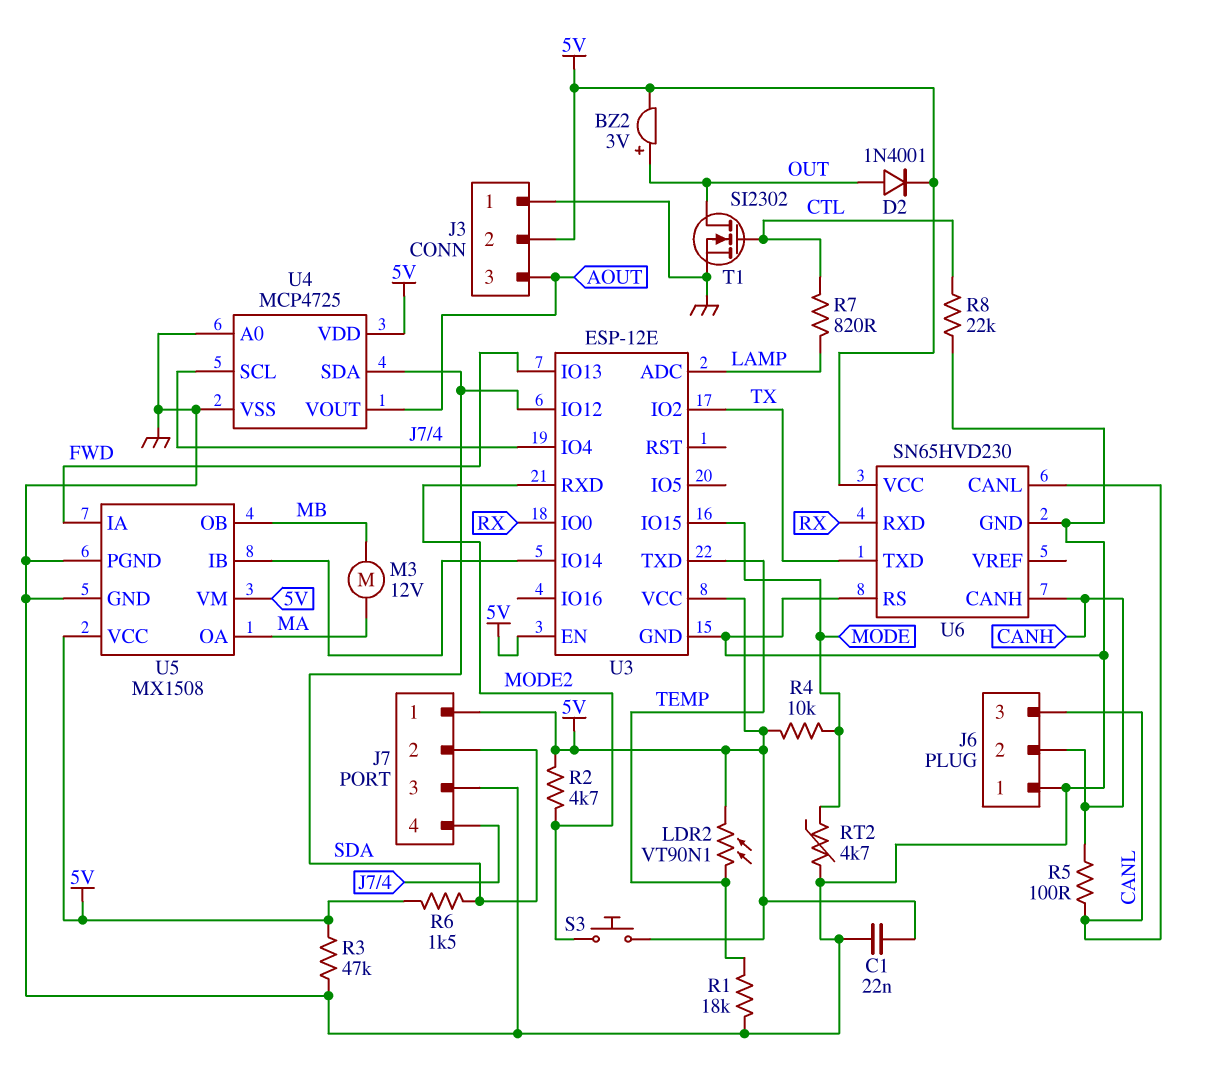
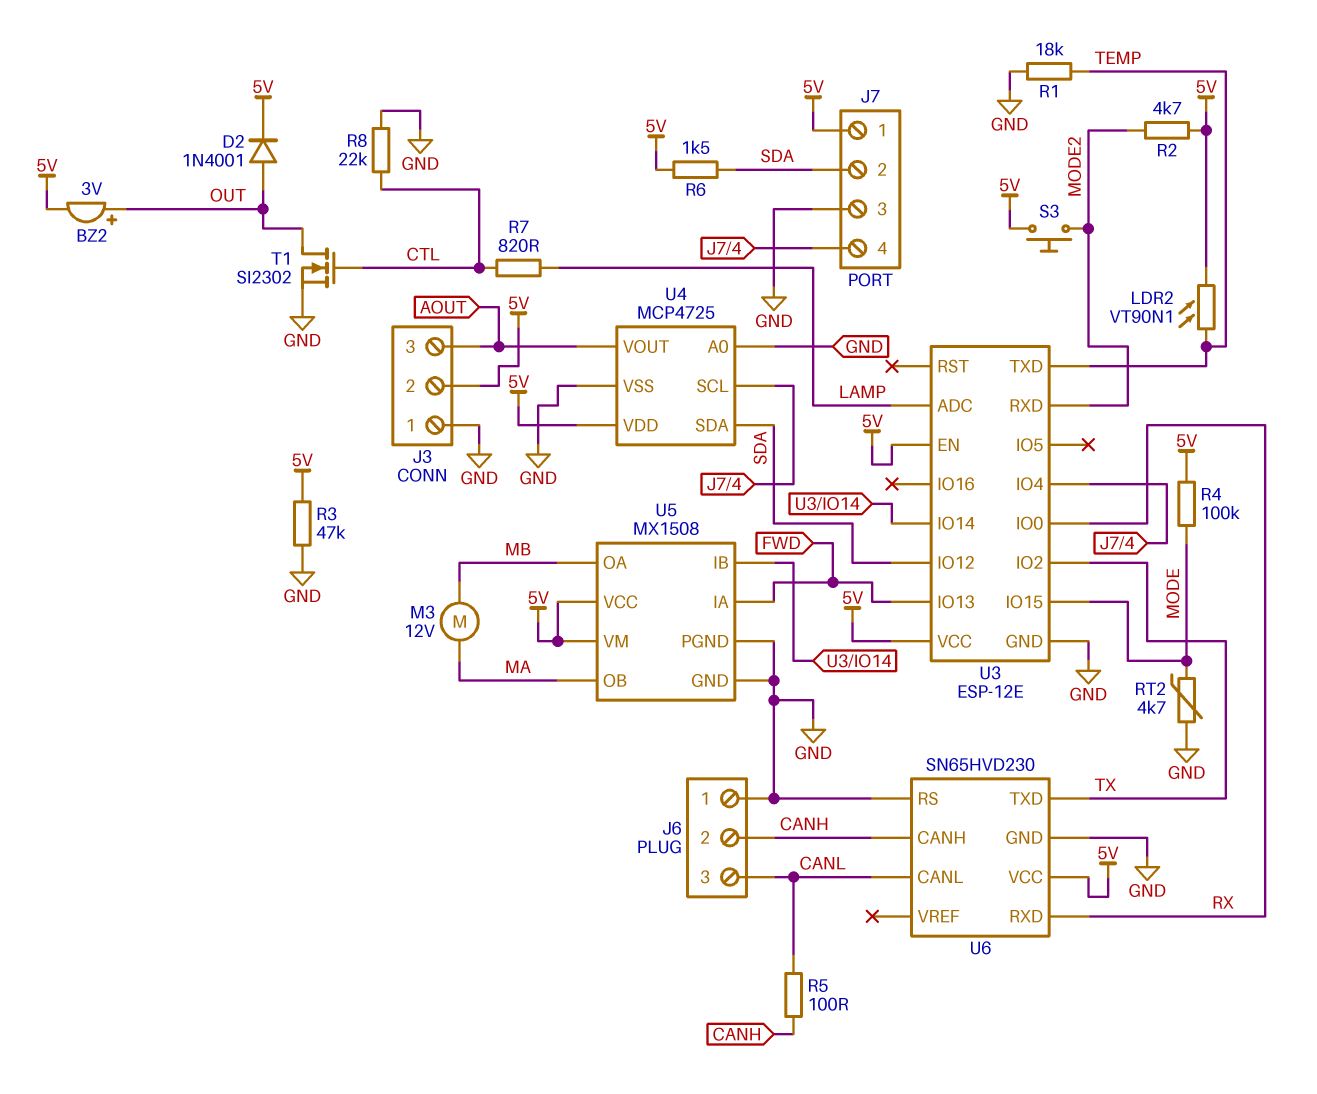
C1: 22nF (5V, GND) -> none
R4: 10k (5V, MODE) -> 100k (5V, MODE)
U5 pin OA: MA -> MB
U5 pin OB: MB -> MA

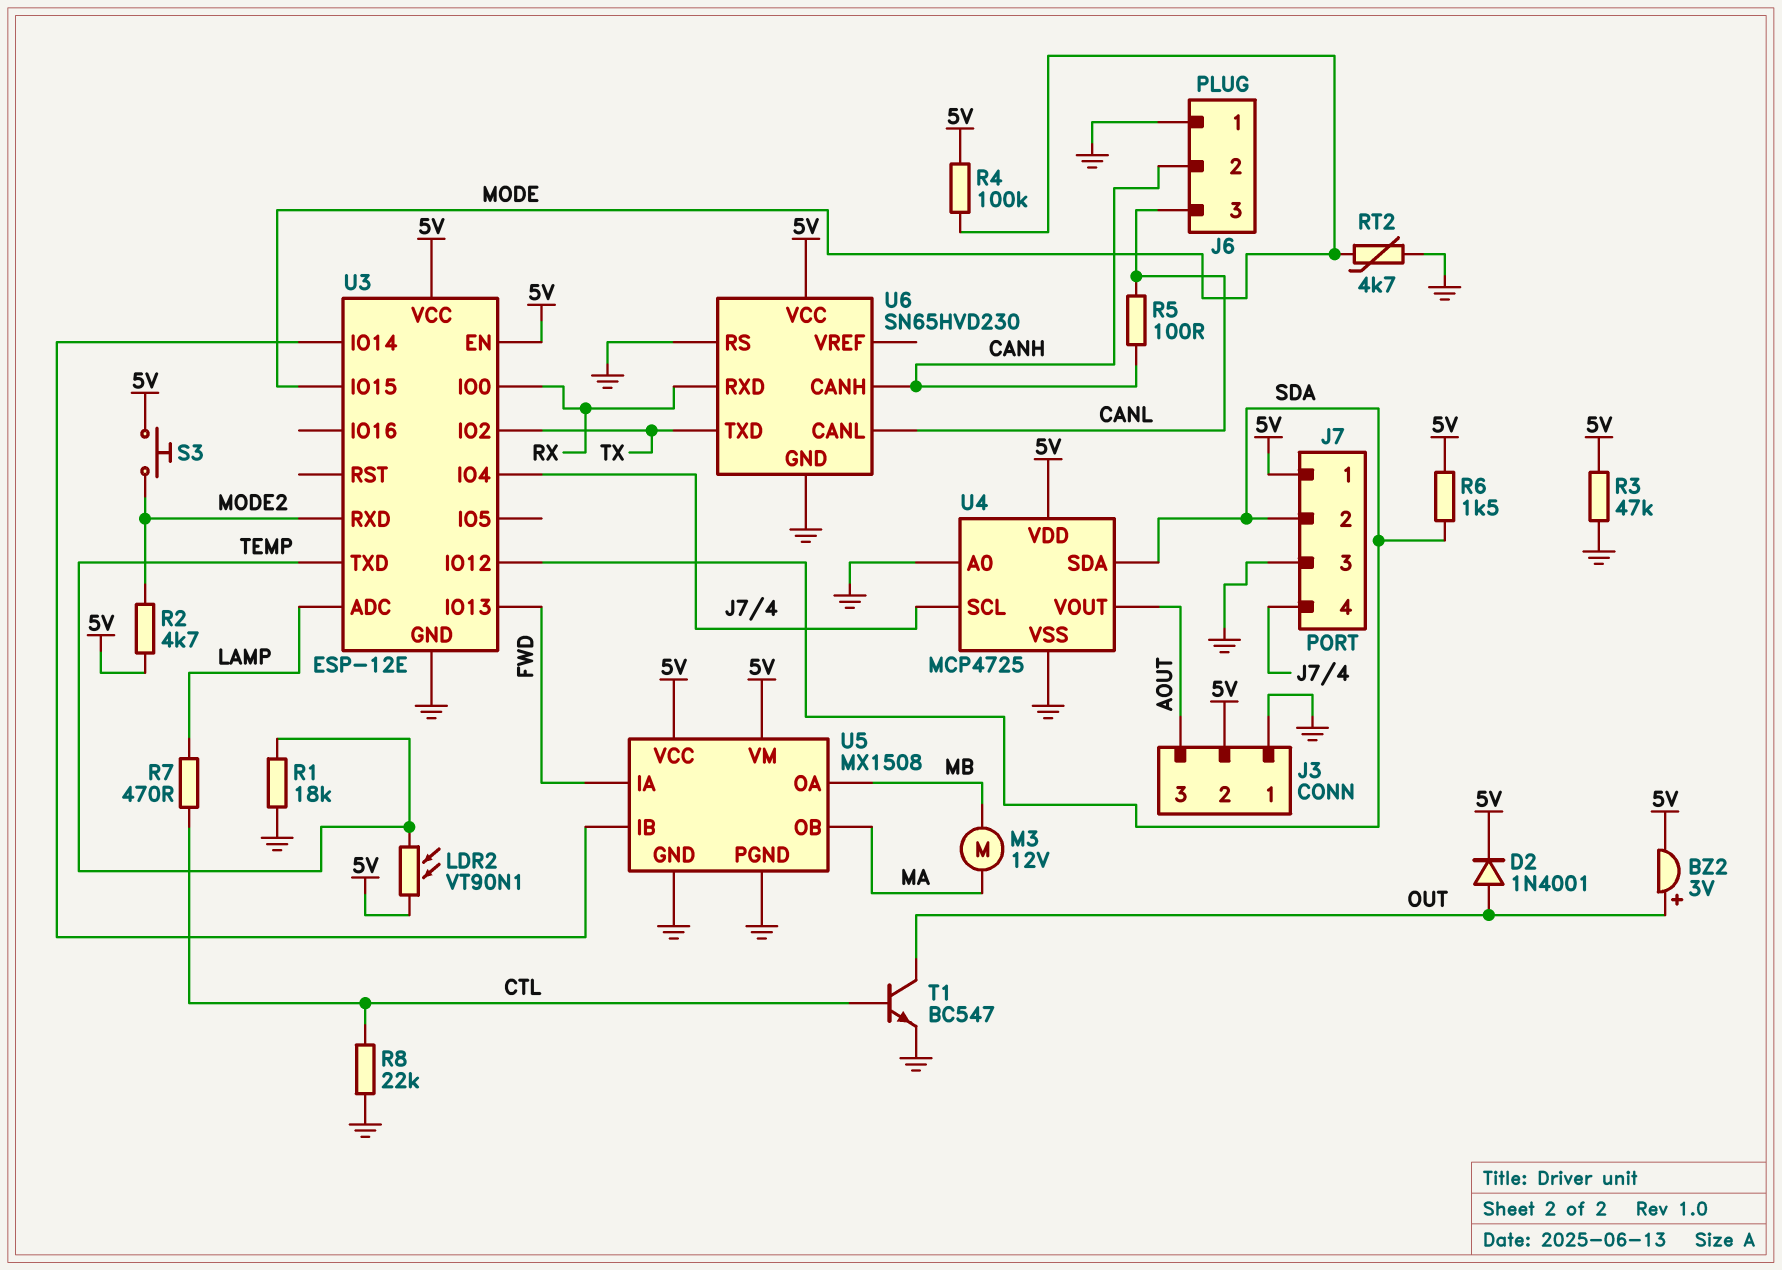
R7: 820 (CTL, LAMP) -> 470 (CTL, LAMP)
T1: NMOS SI2302 (G CTL, D OUT, S GND) -> NPN BC547 (B CTL, C OUT, E GND)

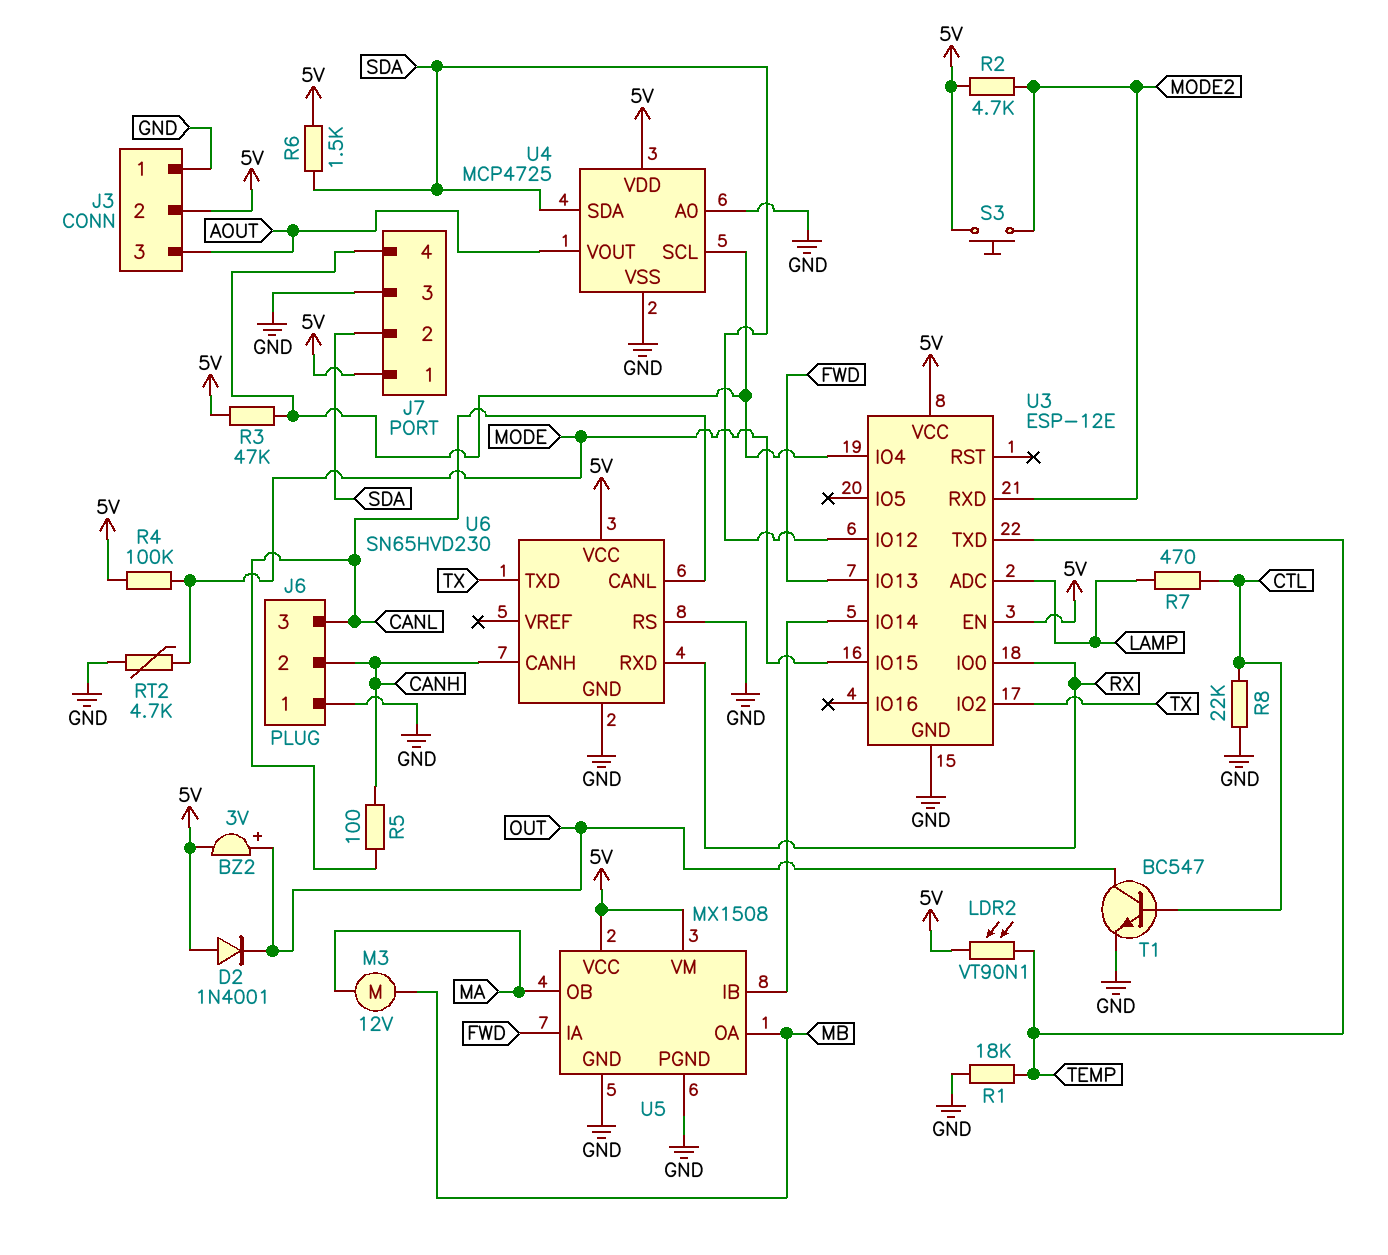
D2: diode 1N4001 (A OUT, K 5V) -> diode 1N4001 (A 5V, K OUT)
R3: 47k (5V, GND) -> 47k (5V, J7/4)

